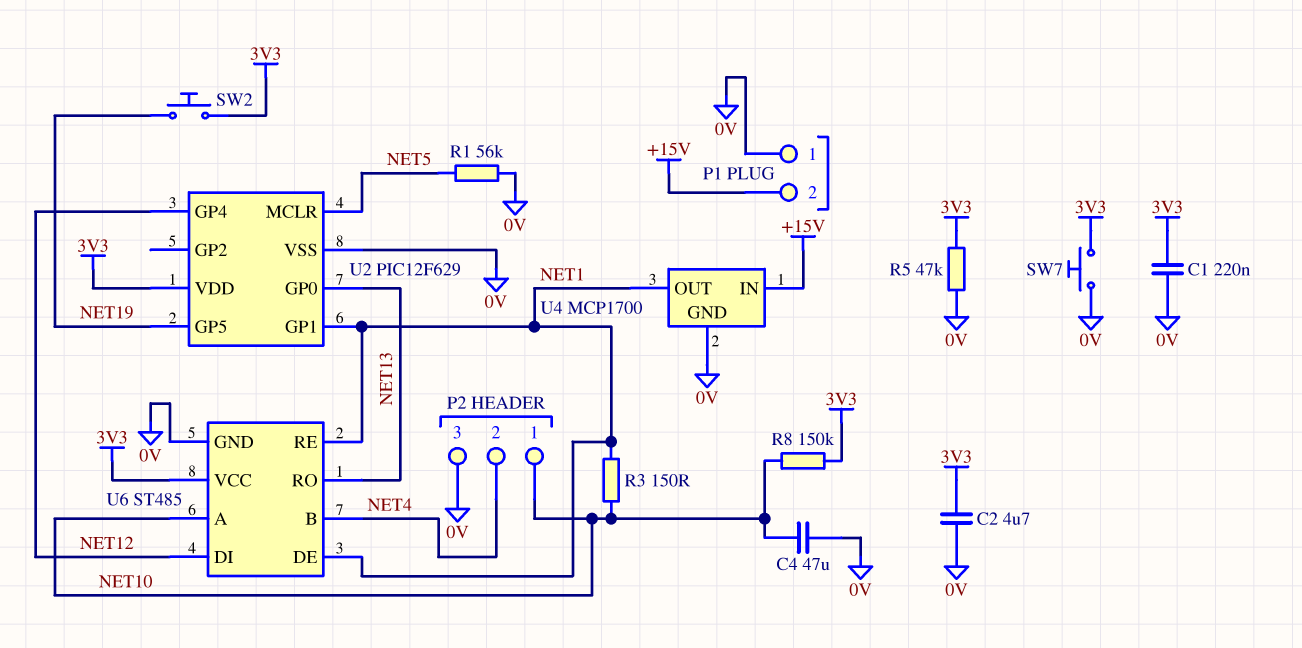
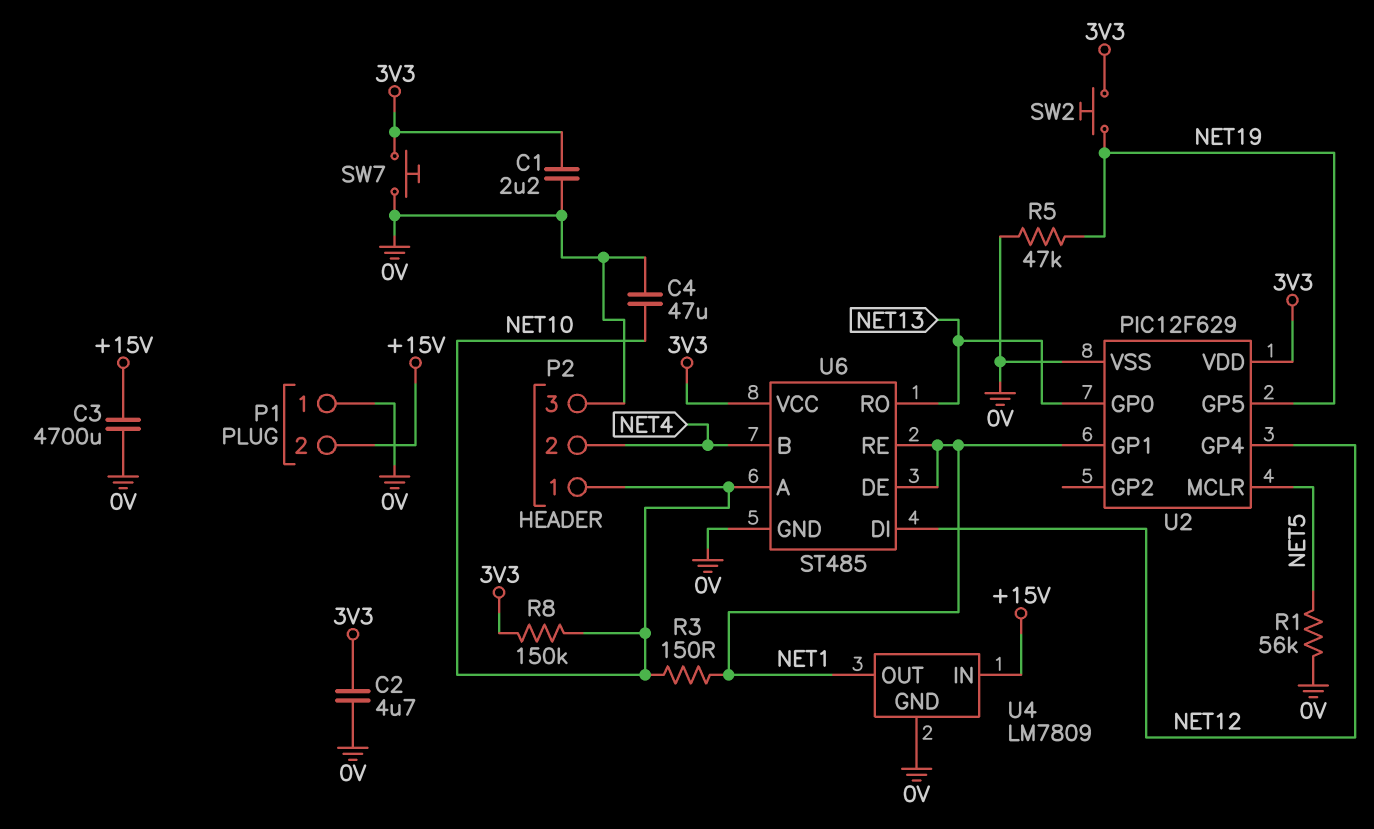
C1: 220nF (0V, 3V3) -> 2.2uF (0V, 3V3)
C3: none -> 4700uF (+15V, 0V)
R5: 47k (0V, 3V3) -> 47k (0V, NET19)
U4: MCP1700 -> LM7809

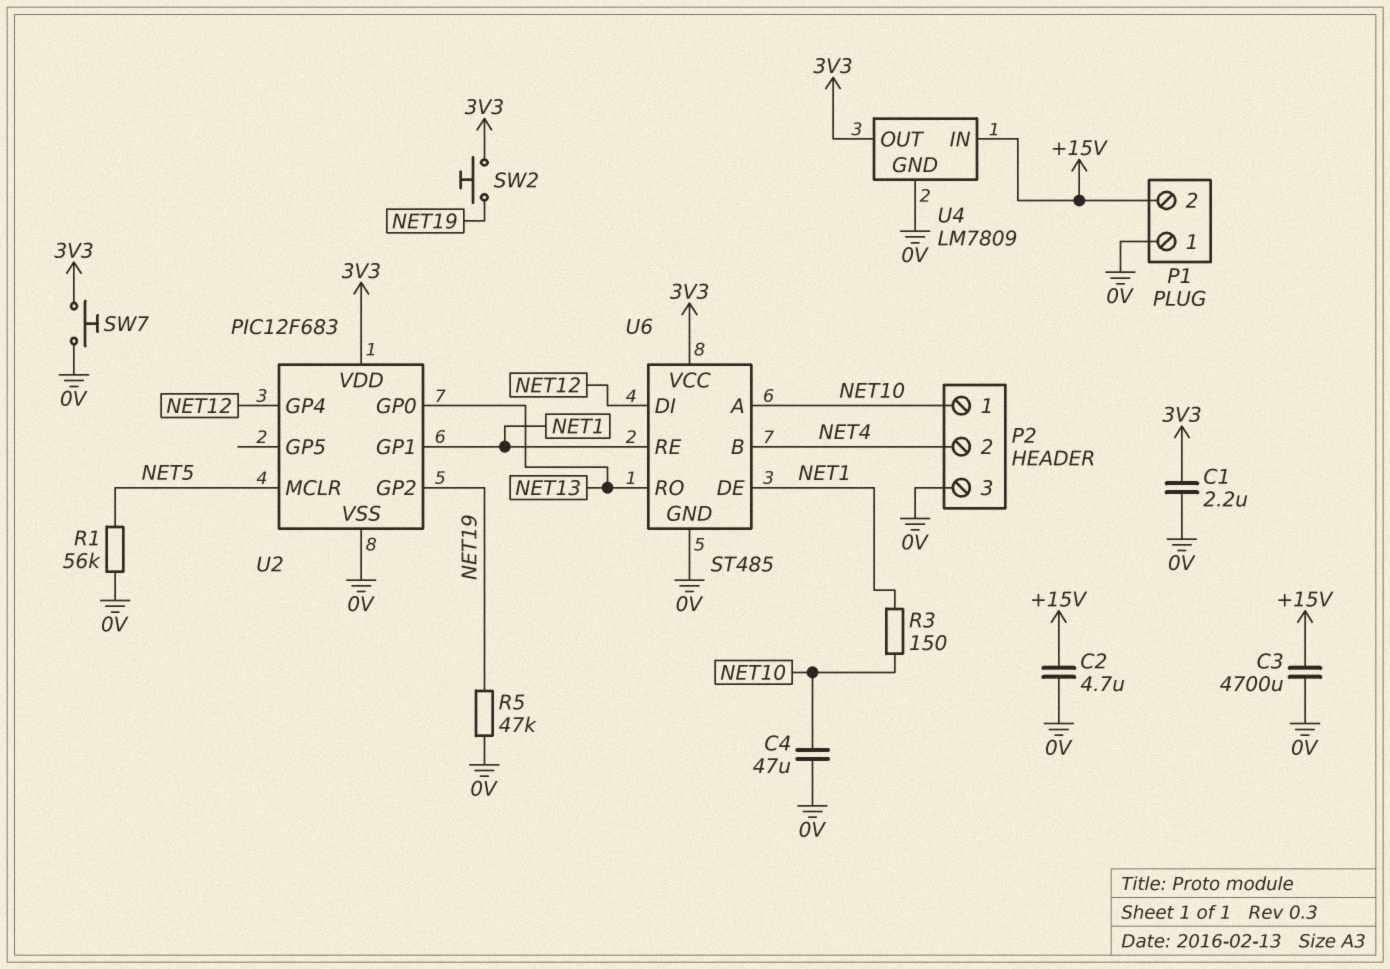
C2: 4.7uF (0V, 3V3) -> 4.7uF (+15V, 0V)
R8: 150k (3V3, NET10) -> none
U2: PIC12F629 -> PIC12F683
U2 pin GP2: none -> NET19
U2 pin GP5: NET19 -> none
U4 pin OUT: NET1 -> 3V3

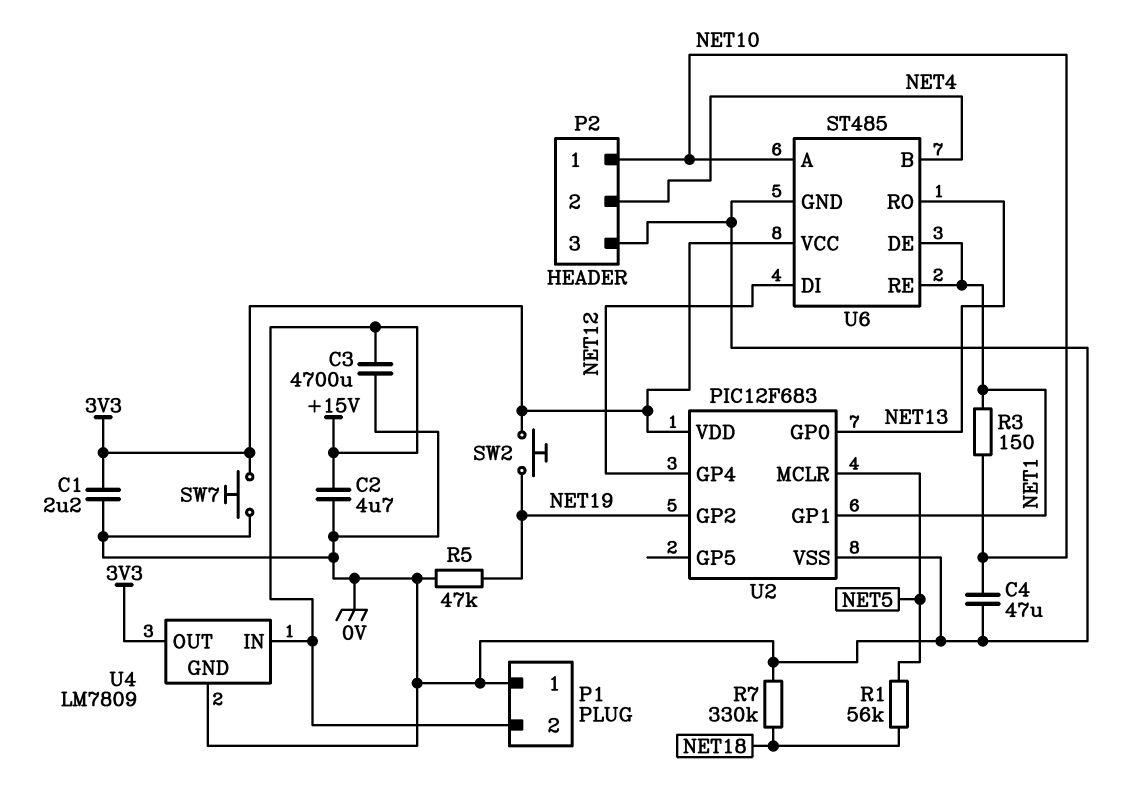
R1: 56k (0V, NET5) -> 56k (NET5, NET18)
R7: none -> 330k (0V, NET18)

